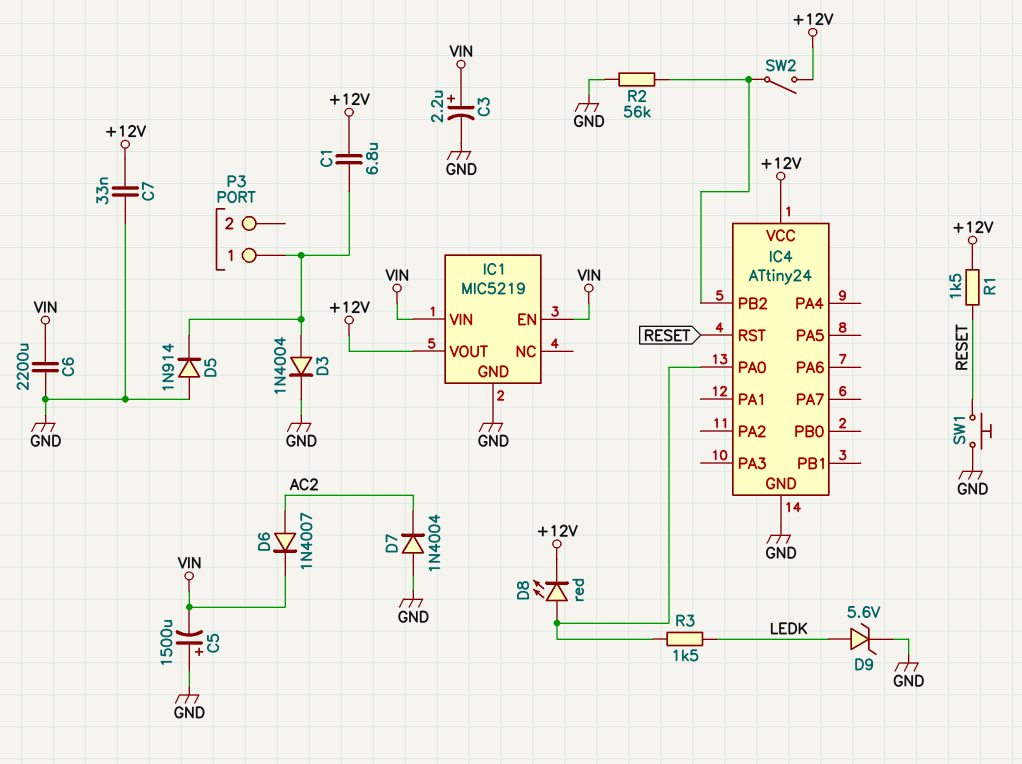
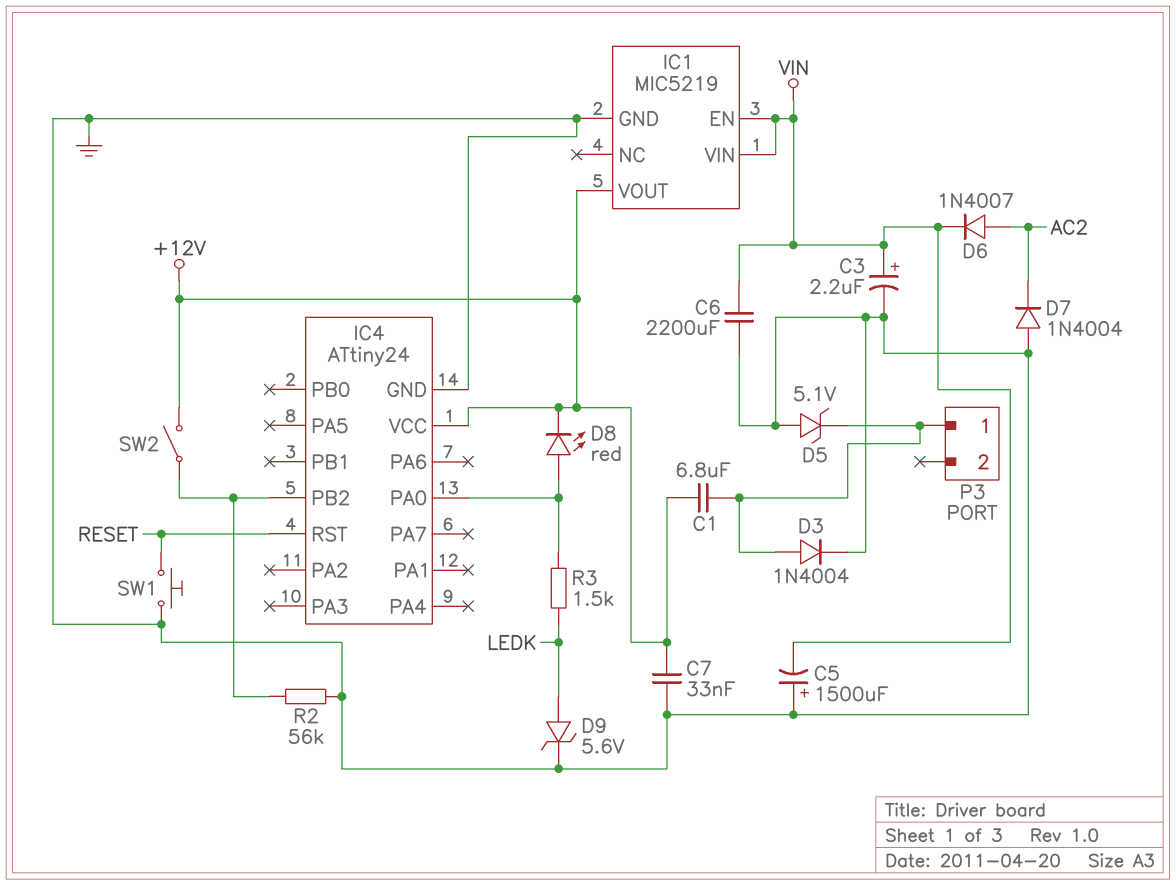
D5: diode 1N914 (A GND, K P3/1) -> zener 5.1V (A GND, K P3/1)
R1: 1.5k (+12V, RESET) -> none

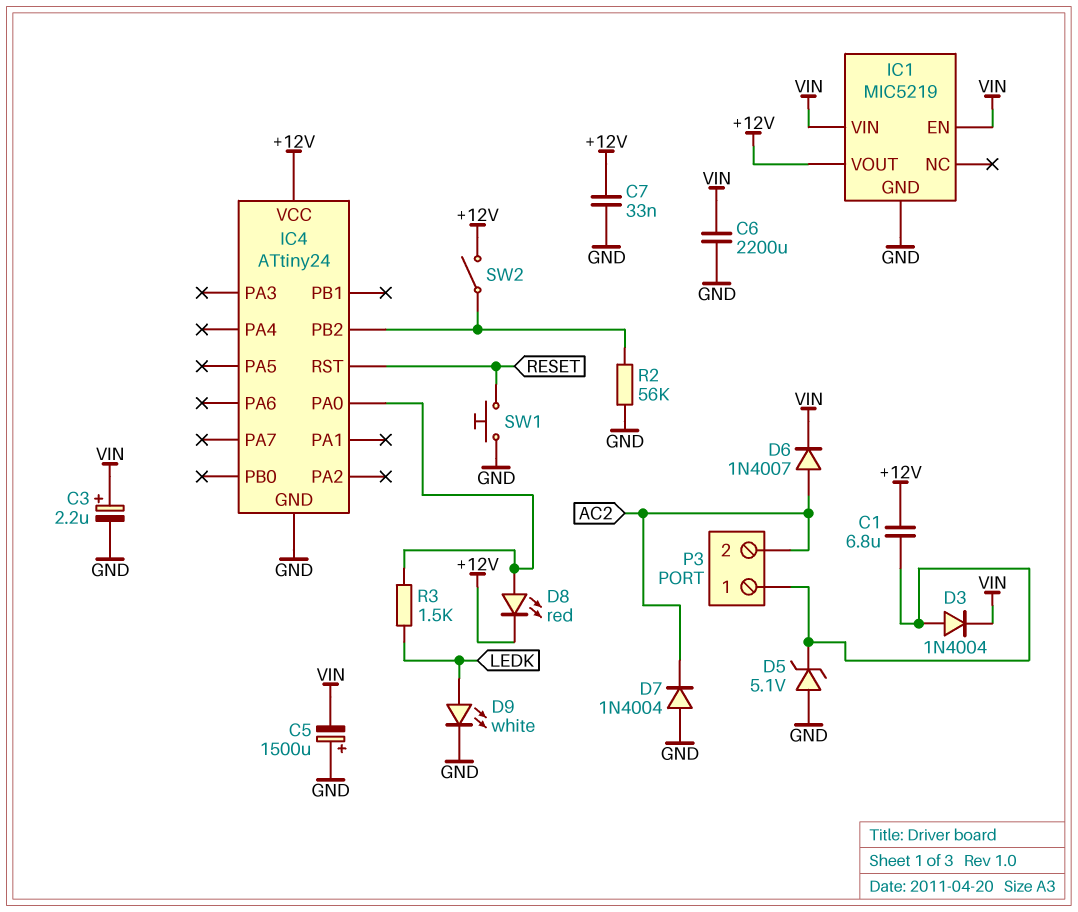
D3: diode 1N4004 (A P3/1, K GND) -> diode 1N4004 (A P3/1, K VIN)
D9: zener 5.6V (A LEDK, K GND) -> LED white (A LEDK, K GND)
P3 pin 2: none -> AC2

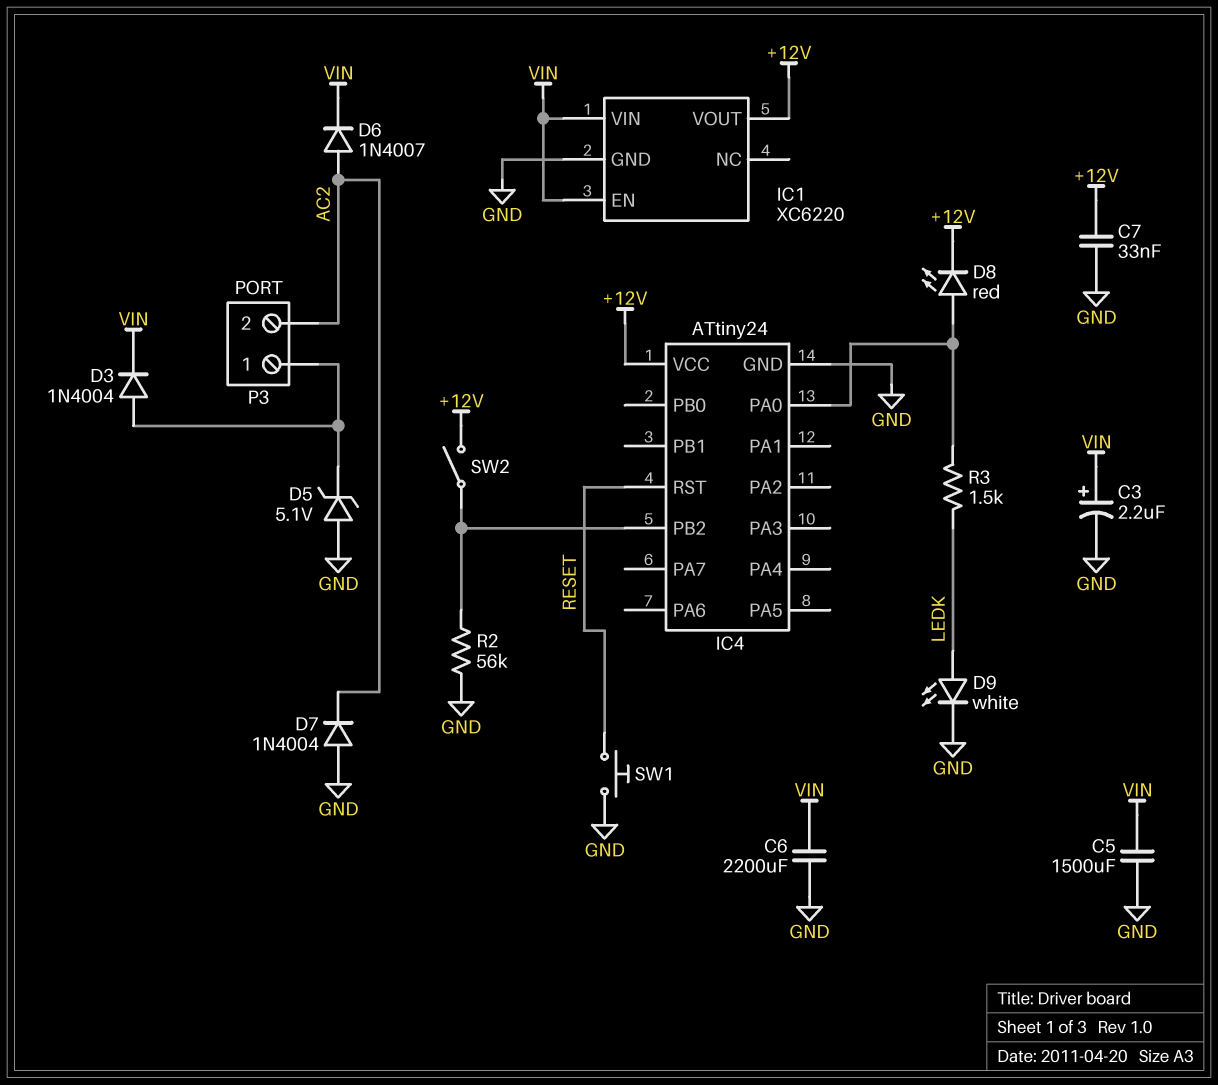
C1: 6.8uF (+12V, P3/1) -> none
C5: 1500uF (plus GND, minus VIN) -> 1500uF (GND, VIN)
IC1: MIC5219 -> XC6220

